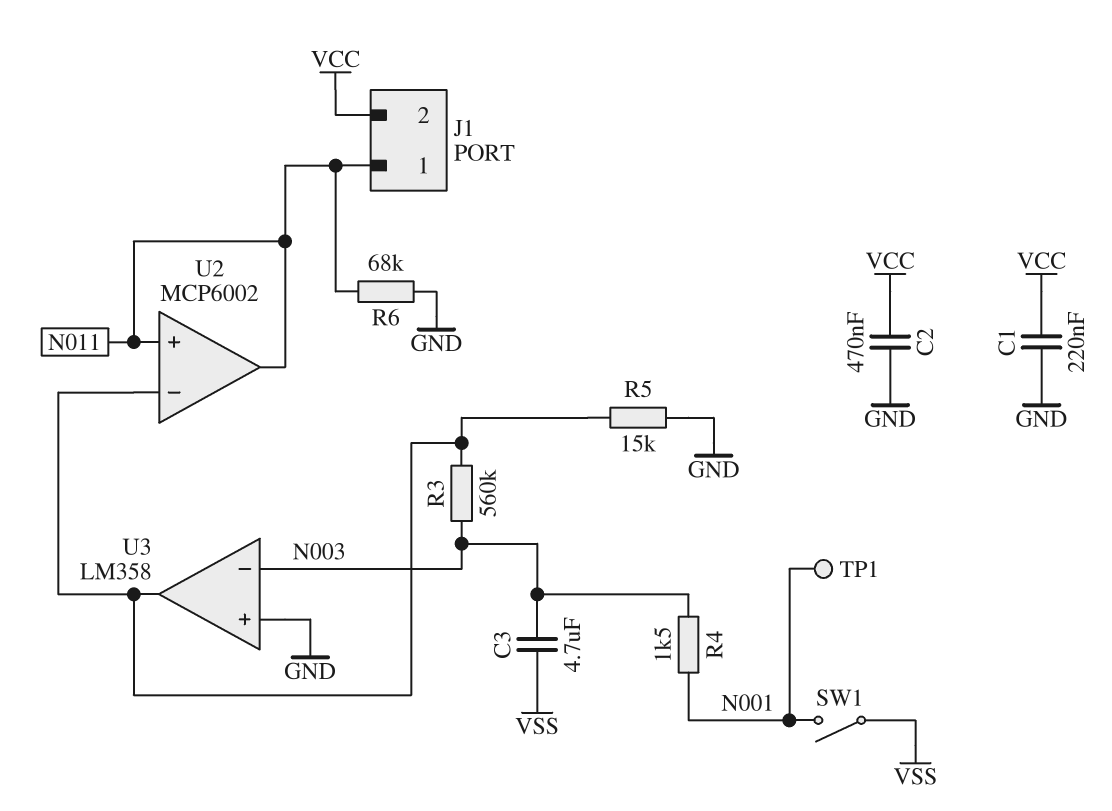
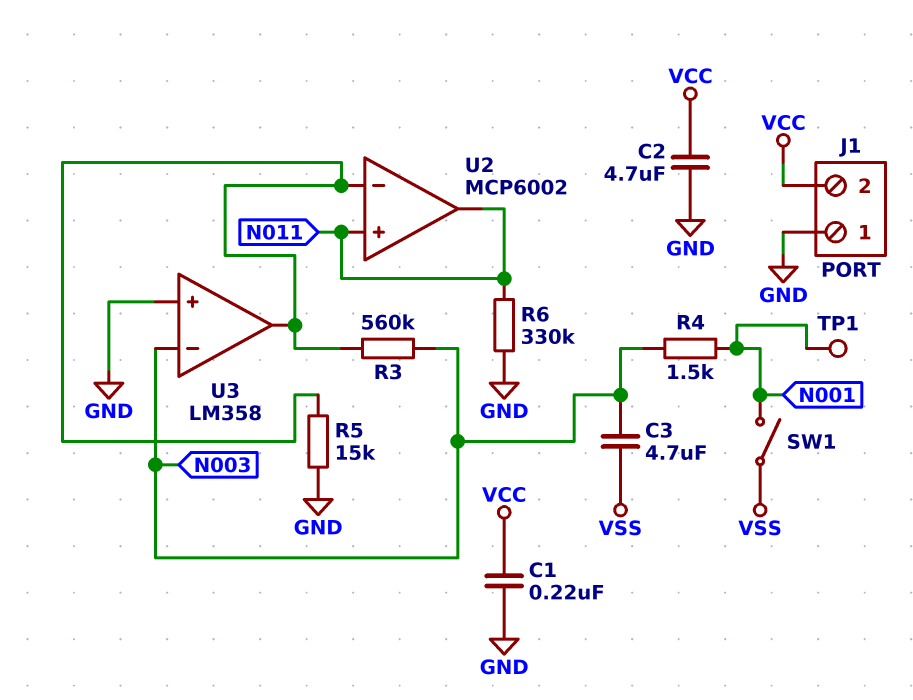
C2: 470nF (GND, VCC) -> 4.7uF (GND, VCC)
J1 pin 1: N011 -> GND
R6: 68k (GND, N011) -> 330k (GND, N011)

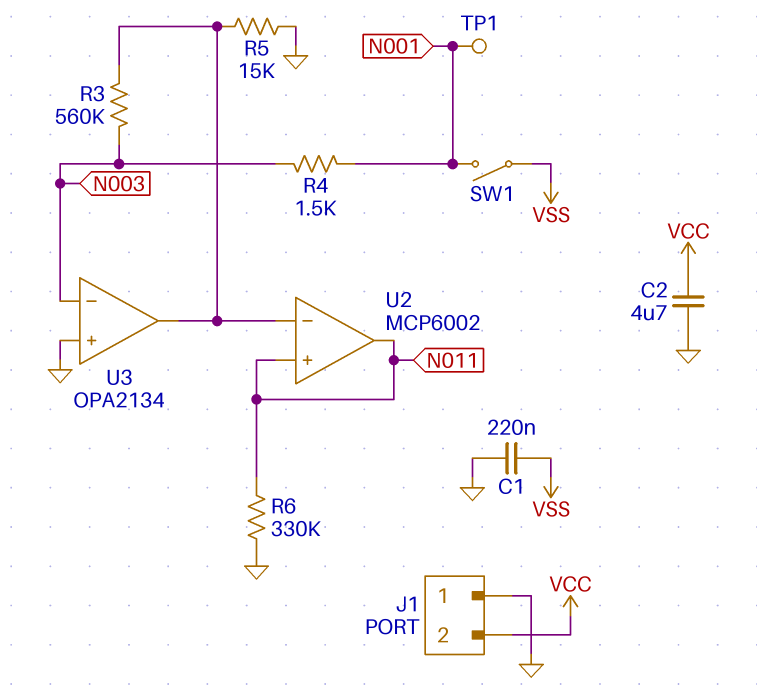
C1: 220nF (GND, VCC) -> 220nF (GND, VSS)
C3: 4.7uF (N003, VSS) -> none
U3: LM358 -> OPA2134

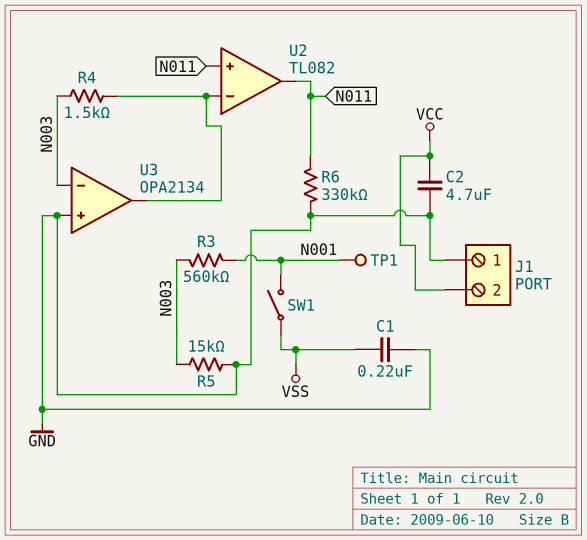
R3: 560k (N003, U2/in-) -> 560k (N001, N003)
R4: 1.5k (N001, N003) -> 1.5k (N003, U2/in-)
R5: 15k (GND, U2/in-) -> 15k (GND, N003)
U2: MCP6002 -> TL082

